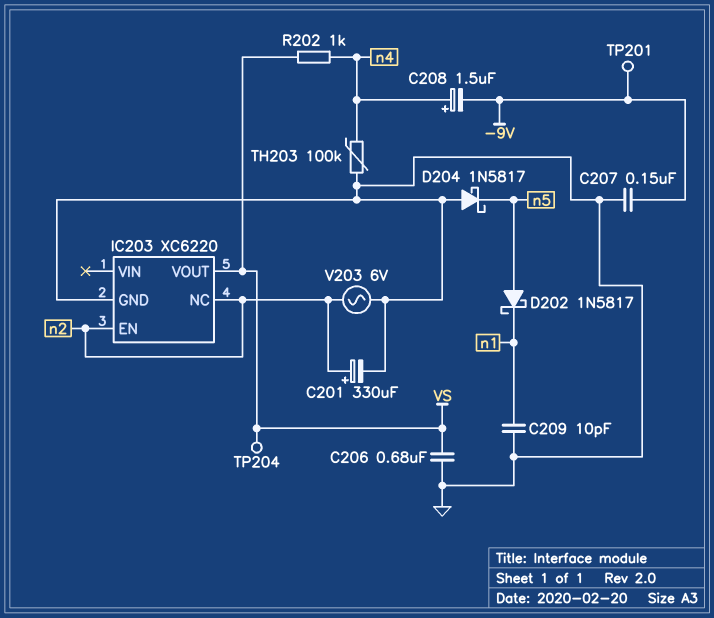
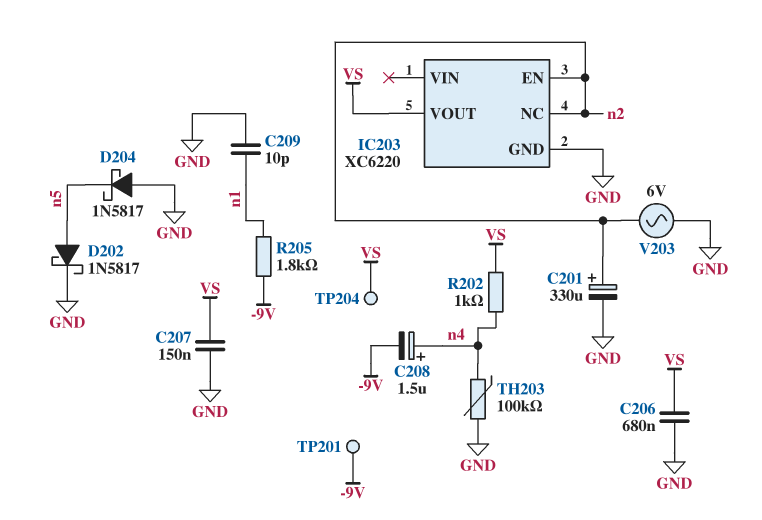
C207: 150nF (-9V, GND) -> 150nF (GND, VS)
D202: schottky 1N5817 (A n5, K n1) -> schottky 1N5817 (A n5, K GND)
R205: none -> 1.8k (-9V, n1)

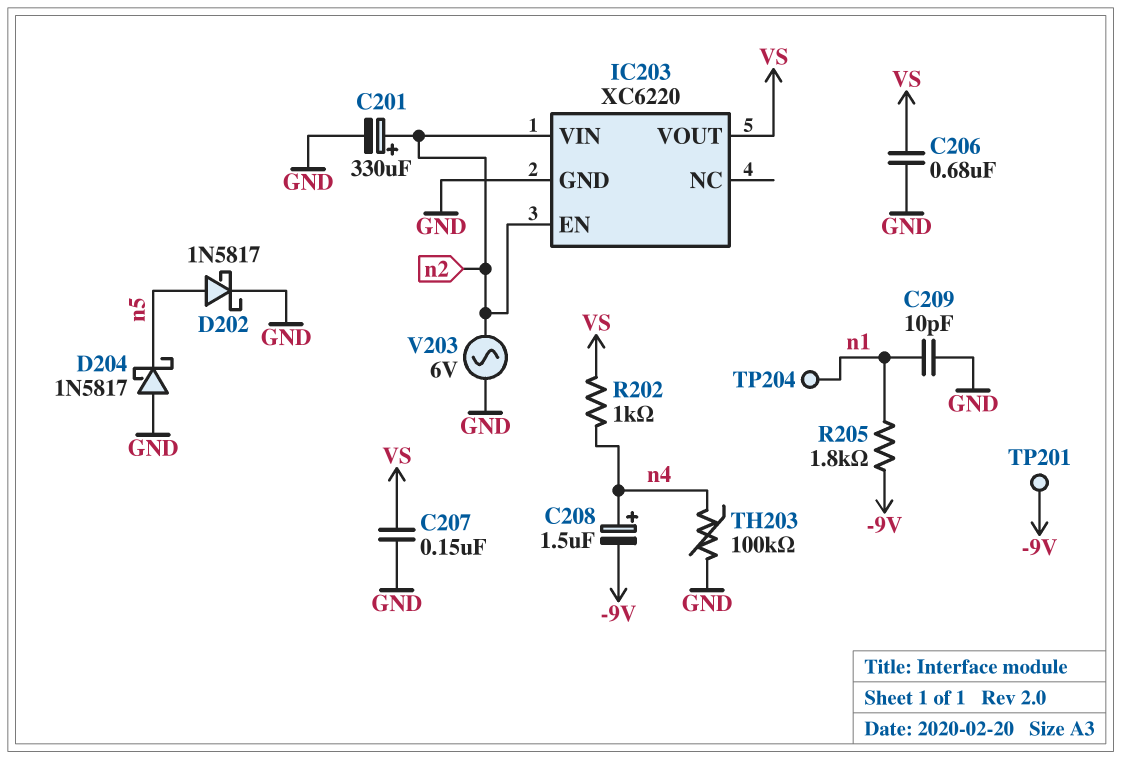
IC203 pin NC: n2 -> none
IC203 pin VIN: none -> n2
TP204: test point (VS) -> test point (n1)

